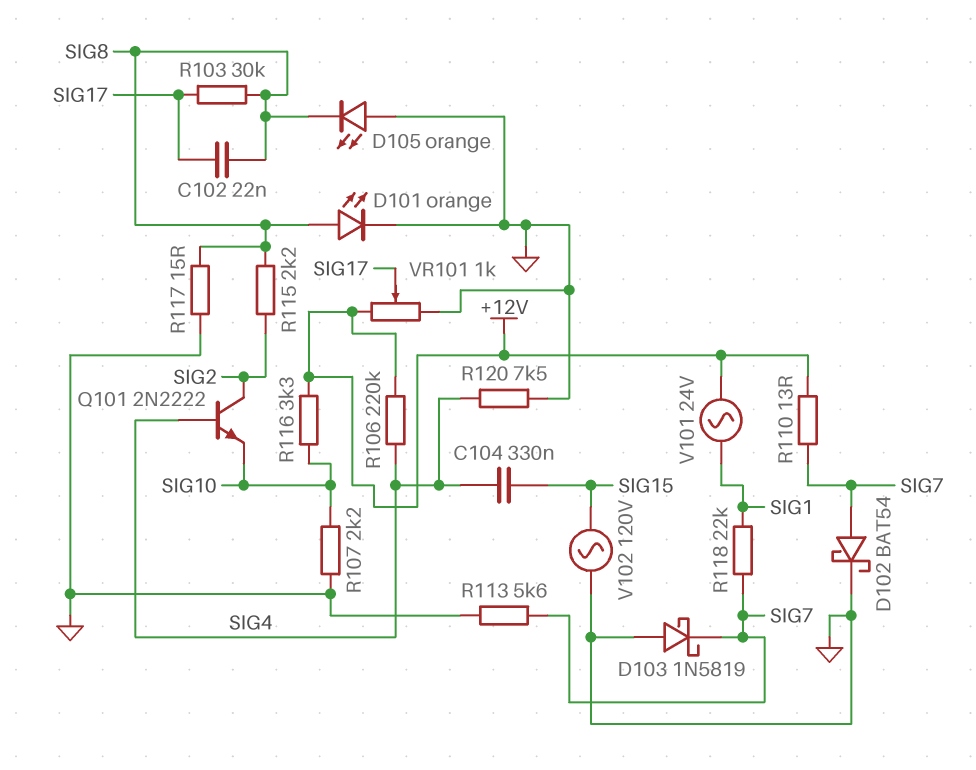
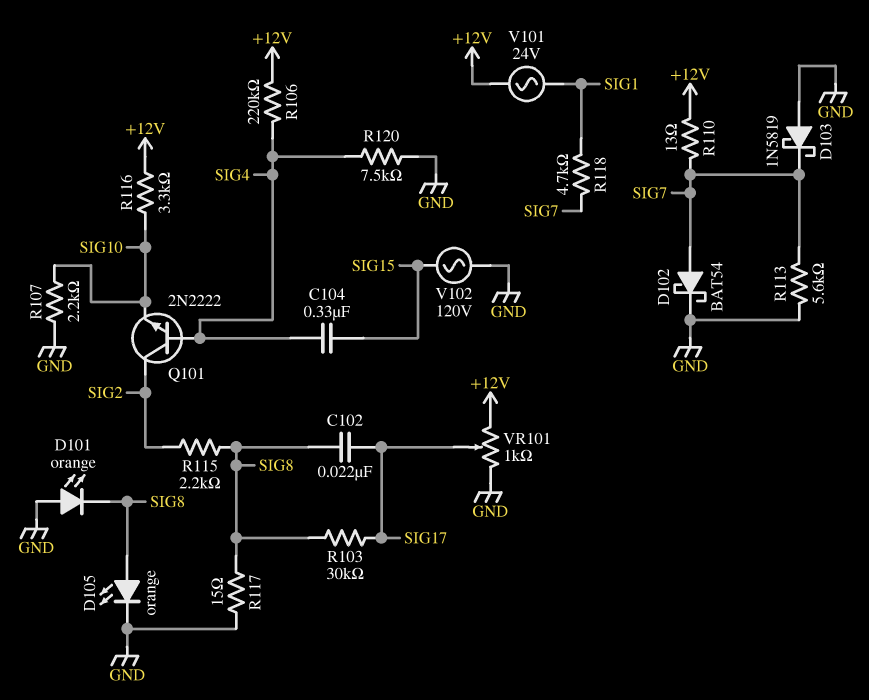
D101: LED orange (A SIG8, K GND) -> LED orange (A GND, K SIG8)
D105: LED orange (A GND, K SIG8) -> LED orange (A SIG8, K GND)
R118: 22k (SIG1, SIG7) -> 4.7k (SIG1, SIG7)

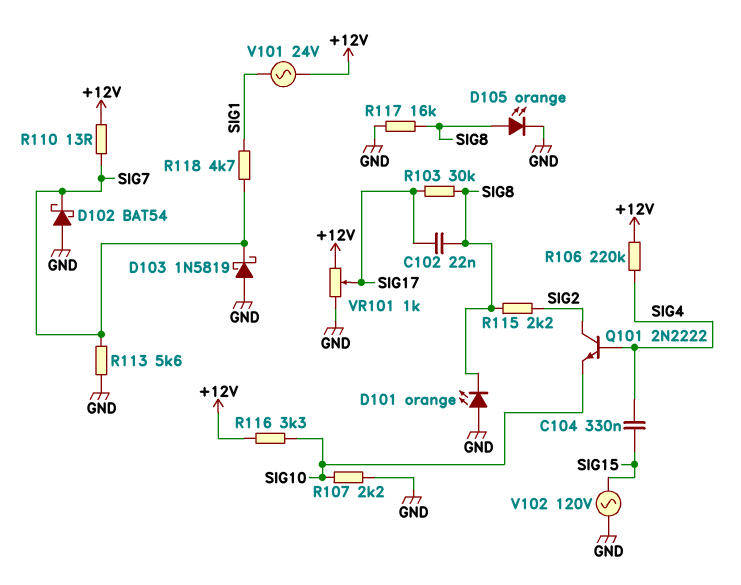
D102: schottky BAT54 (A SIG7, K GND) -> schottky BAT54 (A GND, K SIG7)
R117: 15 (GND, SIG8) -> 16k (GND, SIG8)
R120: 7.5k (GND, SIG4) -> none

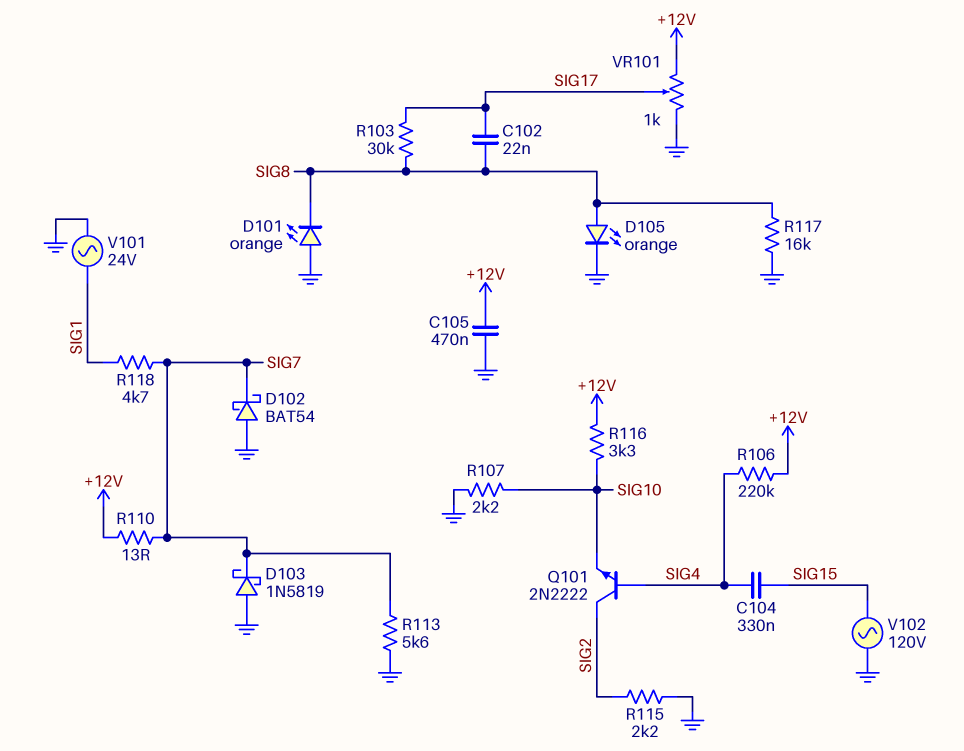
C105: none -> 470nF (+12V, GND)
R115: 2.2k (SIG2, SIG8) -> 2.2k (GND, SIG2)
V101: AC 24V (+12V, SIG1) -> AC 24V (GND, SIG1)

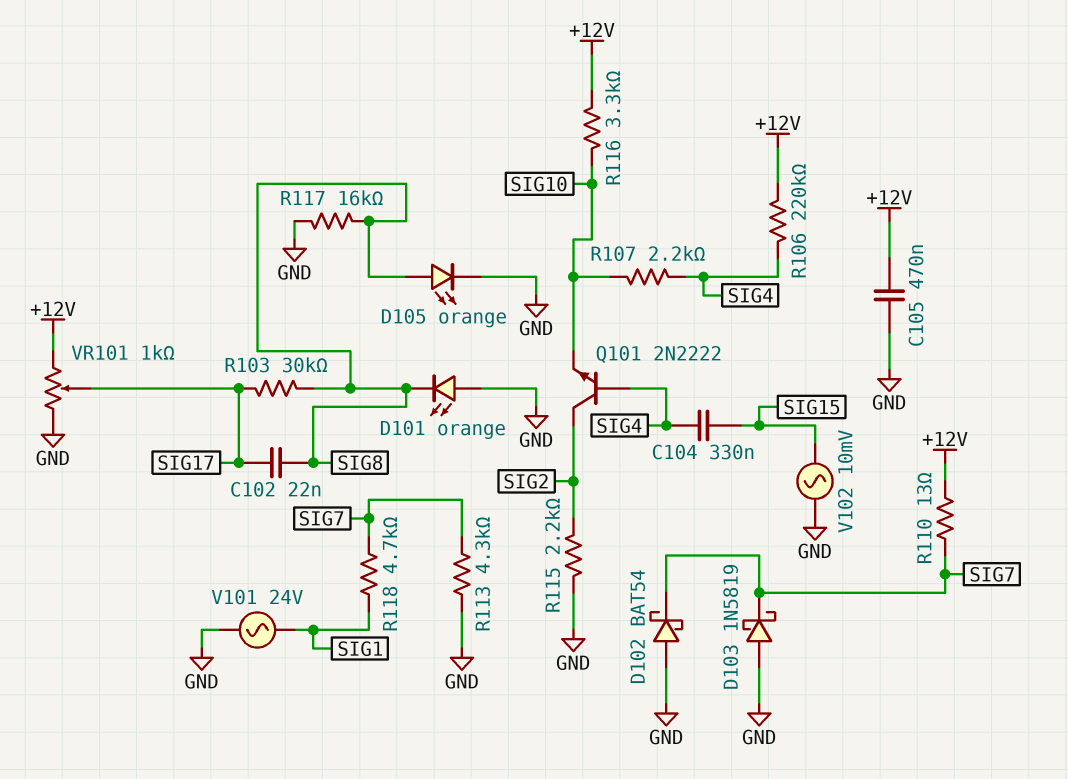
R107: 2.2k (GND, SIG10) -> 2.2k (SIG4, SIG10)
R113: 5.6k (GND, SIG7) -> 4.3k (GND, SIG7)
V102: AC 120V (GND, SIG15) -> AC 10mV (GND, SIG15)

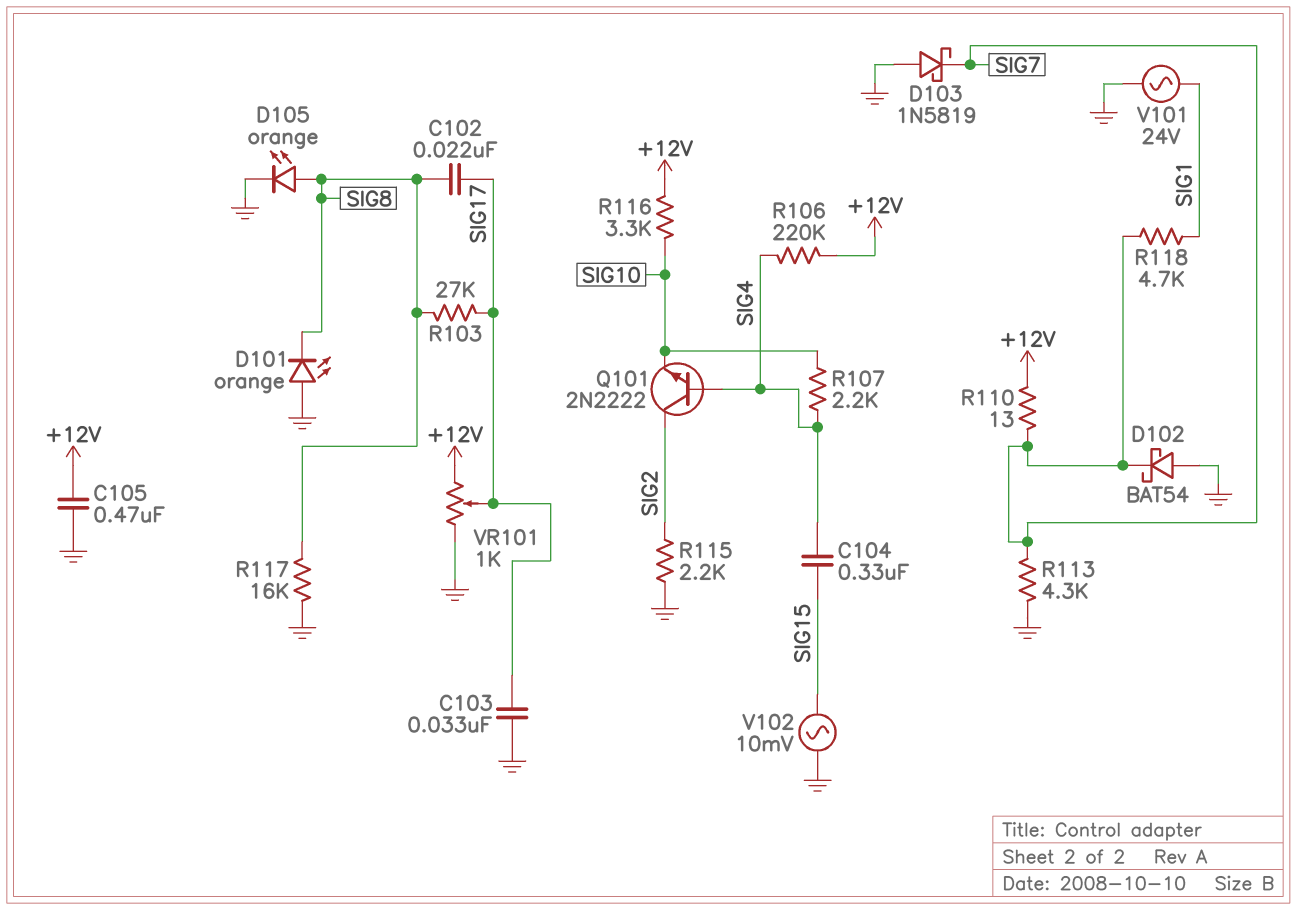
C103: none -> 33nF (GND, SIG17)
R103: 30k (SIG8, SIG17) -> 27k (SIG8, SIG17)

